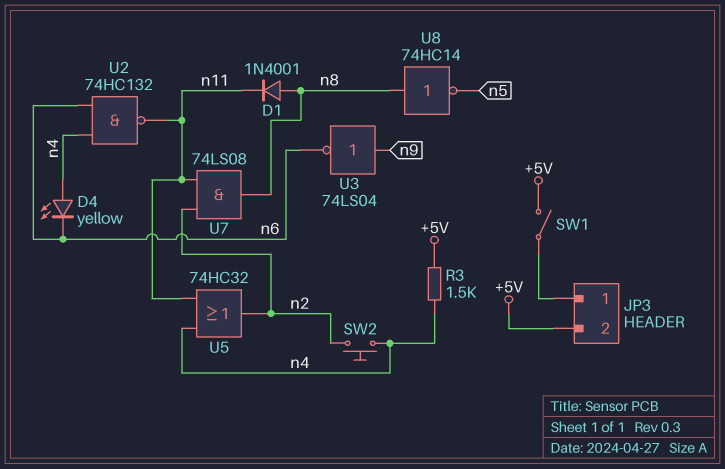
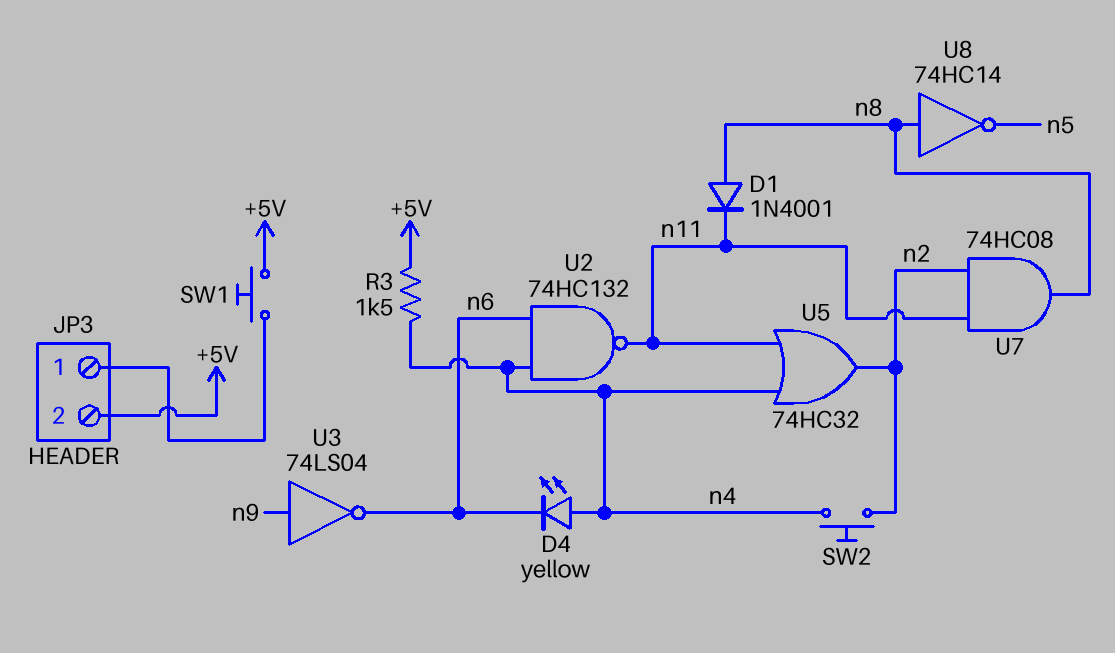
SW1: switch (+5V, JP3/1) -> button (+5V, JP3/1)
U7: AND 74LS08 (in n2, in n11, out n8) -> AND 74HC08 (in n2, in n11, out n8)

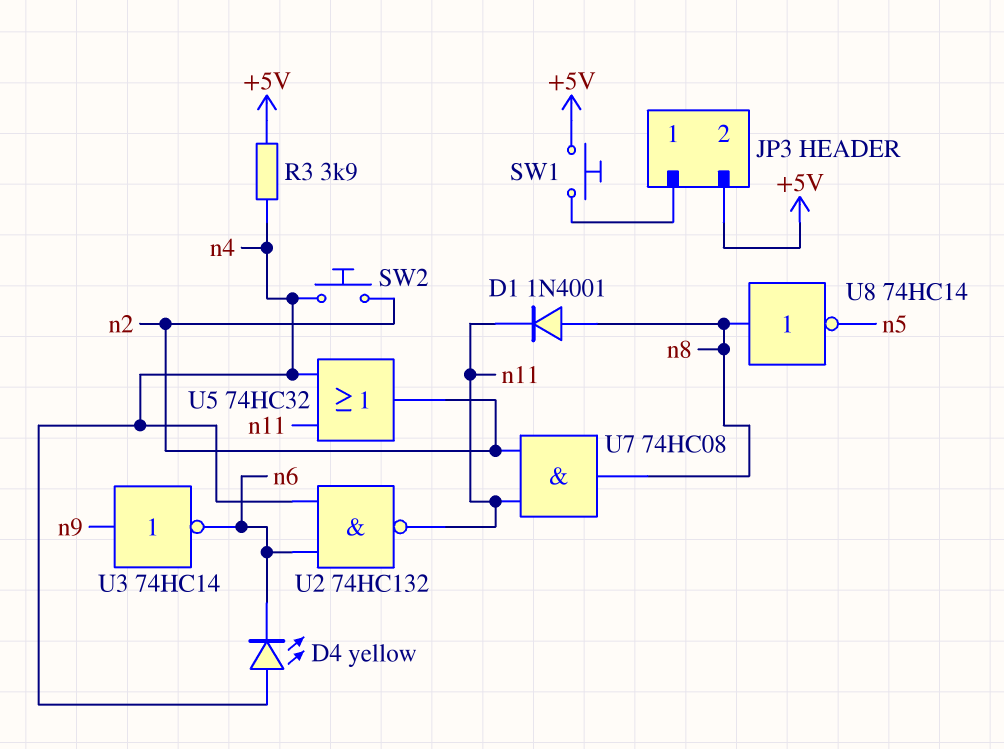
R3: 1.5k (+5V, n4) -> 3.9k (+5V, n4)
U3: NOT 74LS04 (in n9, out n6) -> NOT 74HC14 (in n9, out n6)

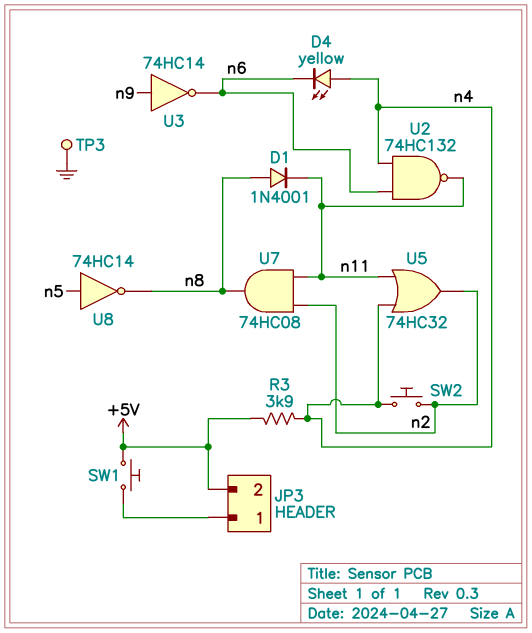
TP3: none -> test point (GND)
U8: NOT 74HC14 (in n8, out n5) -> NOT 74HC14 (in n5, out n8)

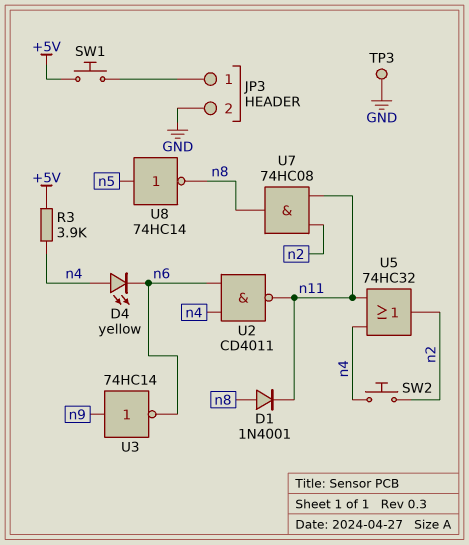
JP3 pin 2: +5V -> GND
U2: NAND 74HC132 (in n4, in n6, out n11) -> NAND CD4011 (in n4, in n6, out n11)

